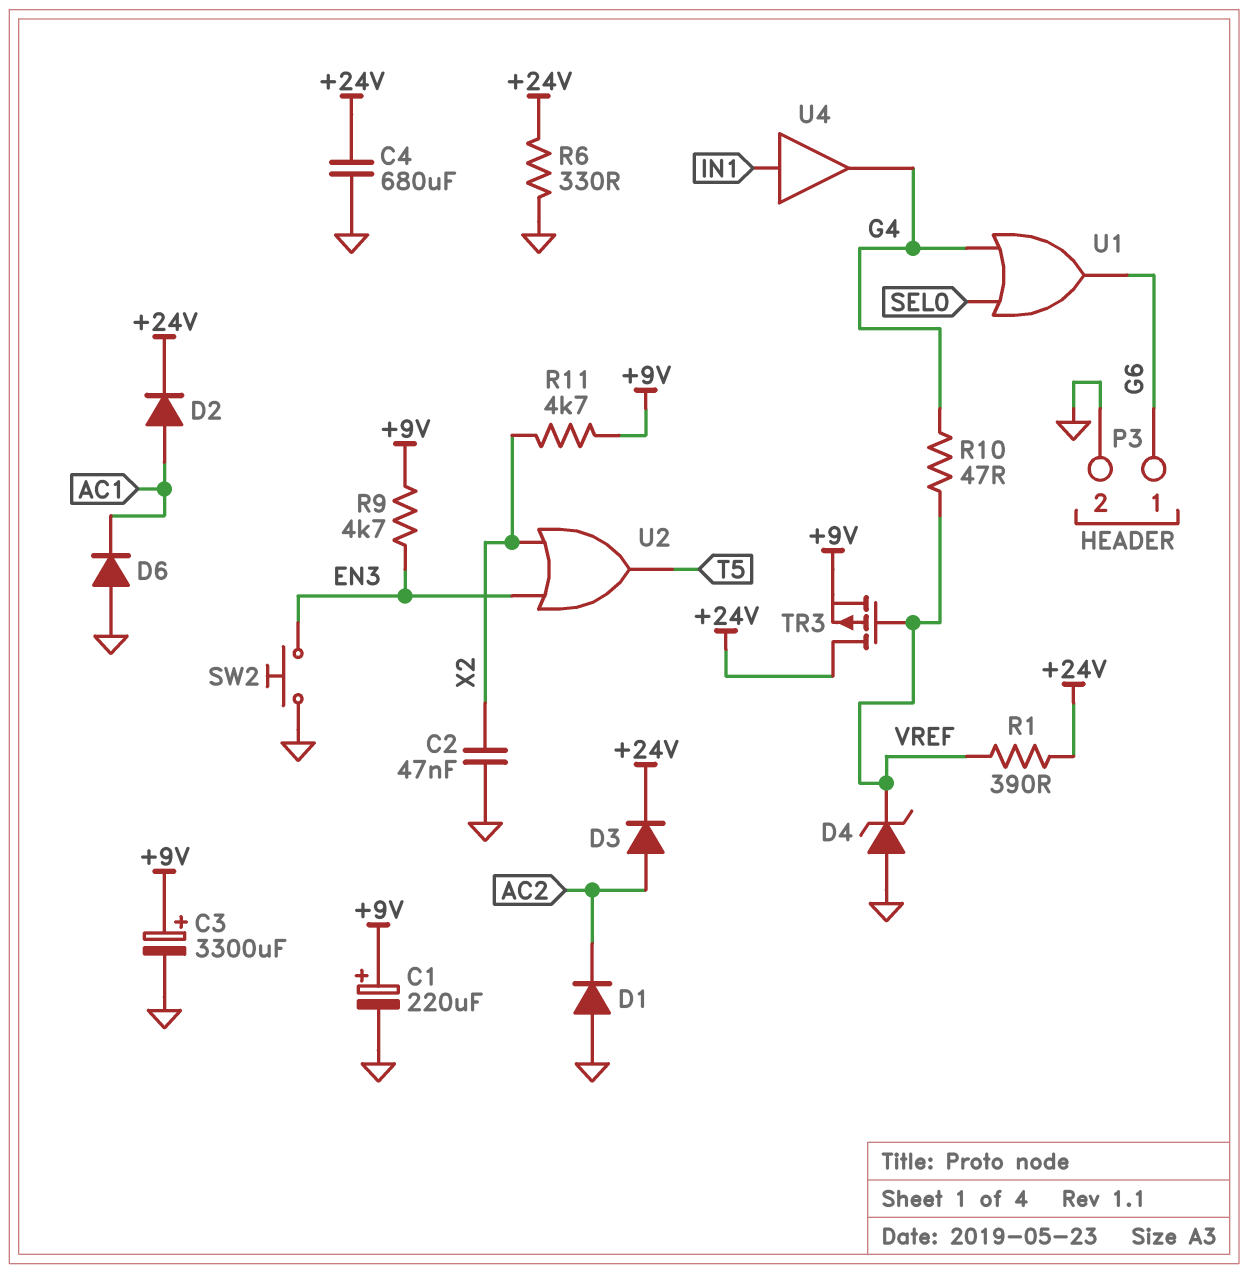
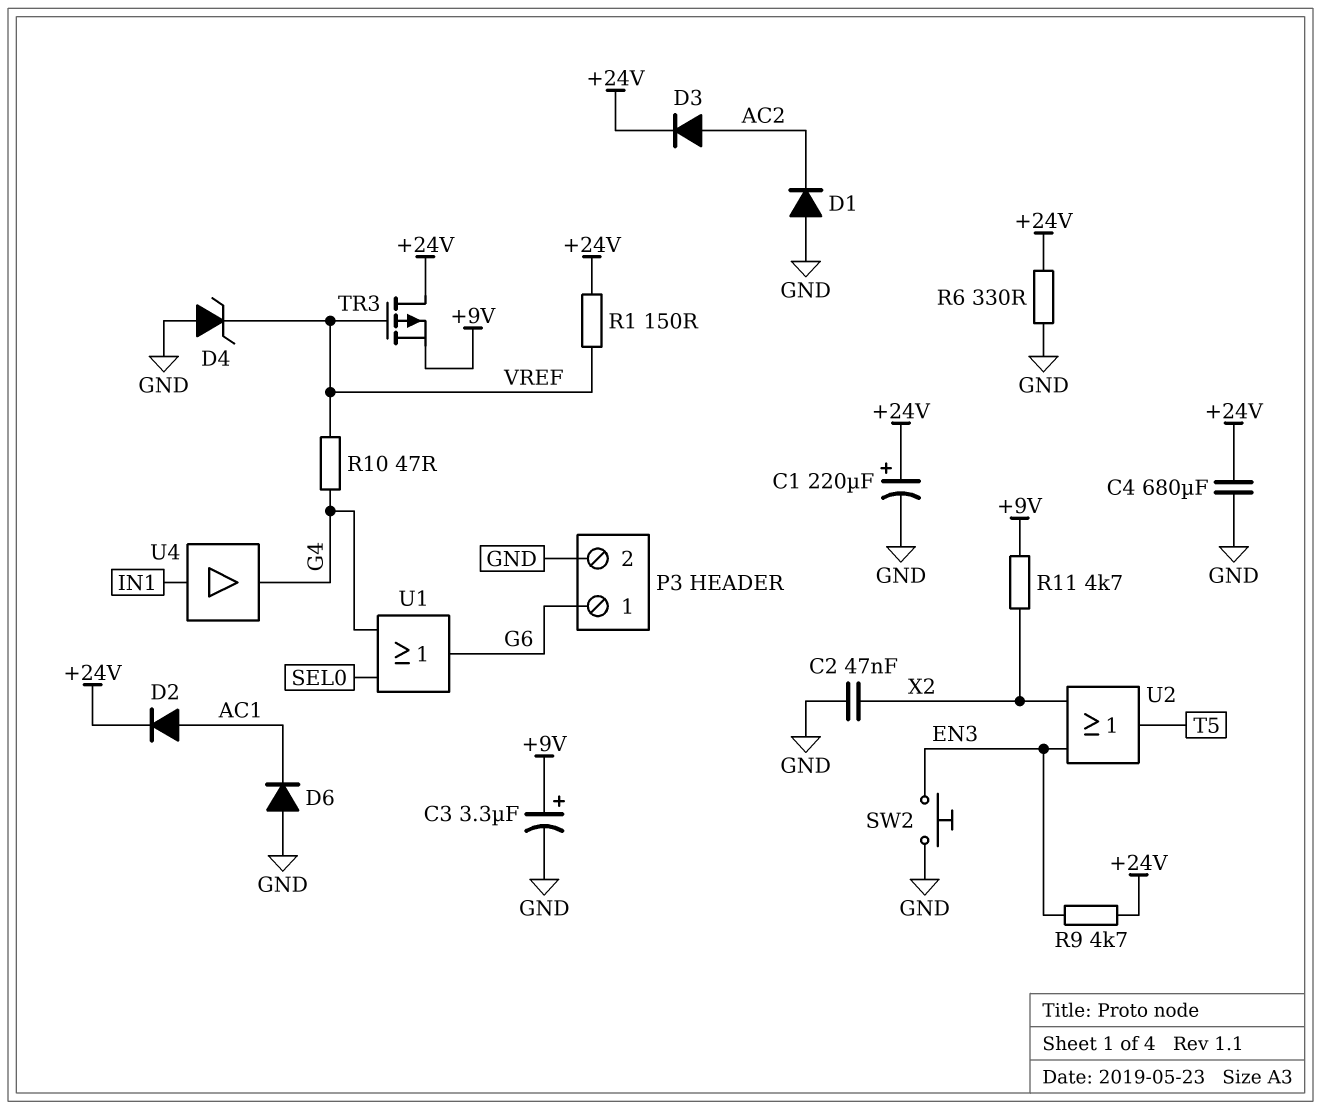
C1: 220uF (plus +9V, minus GND) -> 220uF (plus +24V, minus GND)
C3: 3300uF (plus +9V, minus GND) -> 3.3uF (plus +9V, minus GND)
R1: 390 (+24V, VREF) -> 150 (+24V, VREF)
R9: 4.7k (+9V, EN3) -> 4.7k (+24V, EN3)

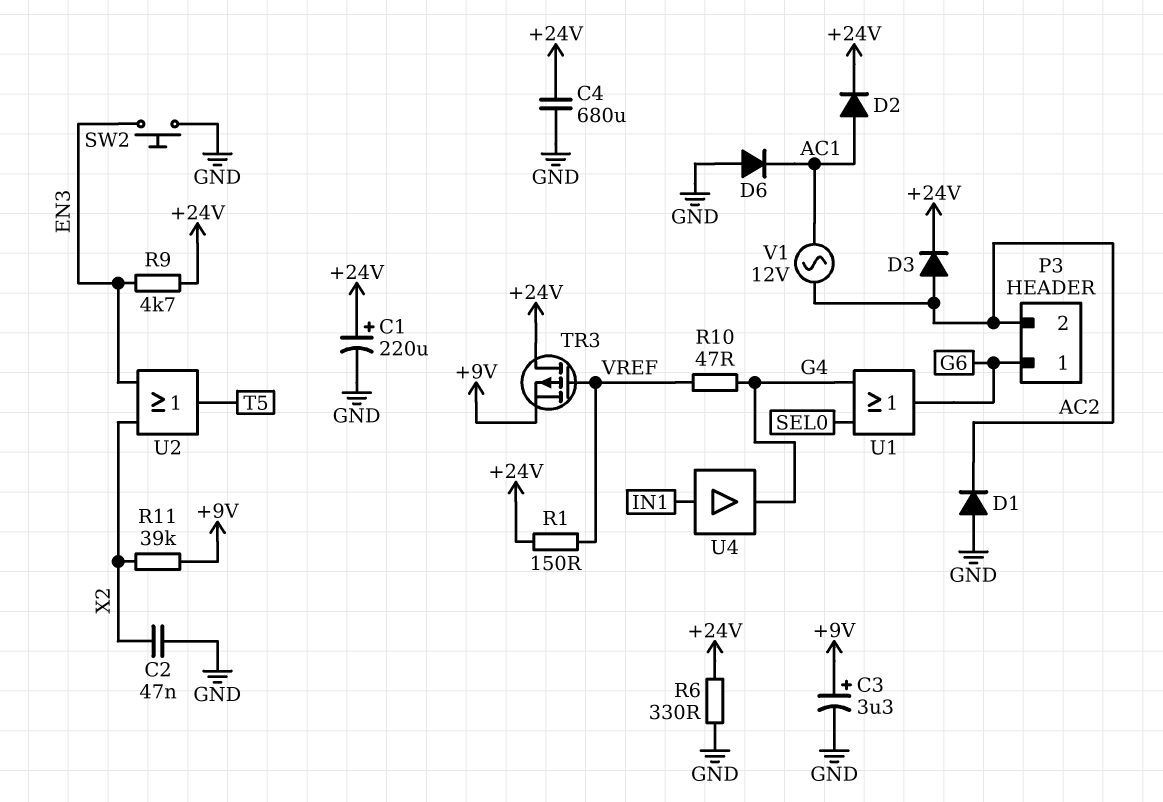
D4: zener (A GND, K VREF) -> none
P3 pin 2: GND -> AC2
R11: 4.7k (+9V, X2) -> 39k (+9V, X2)
V1: none -> AC 12V (AC1, AC2)

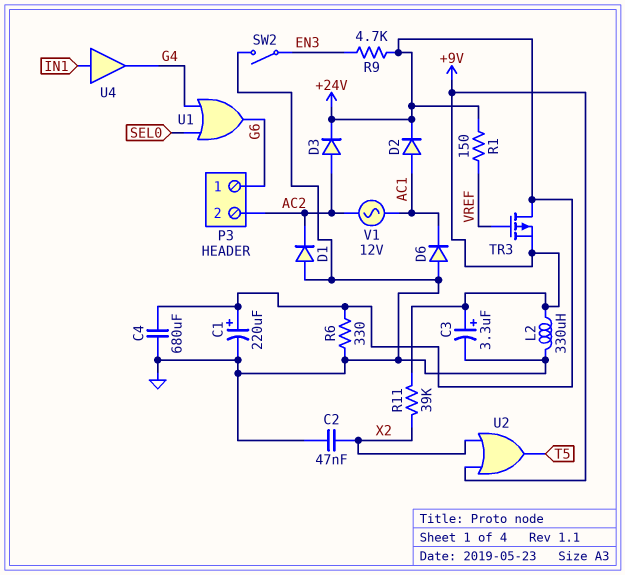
L2: none -> 330uH (+9V, GND)
R10: 47 (G4, VREF) -> none
SW2: button (EN3, GND) -> switch (EN3, GND)
U2: OR (in EN3, in X2, out T5) -> OR (in +9V, in X2, out T5)

